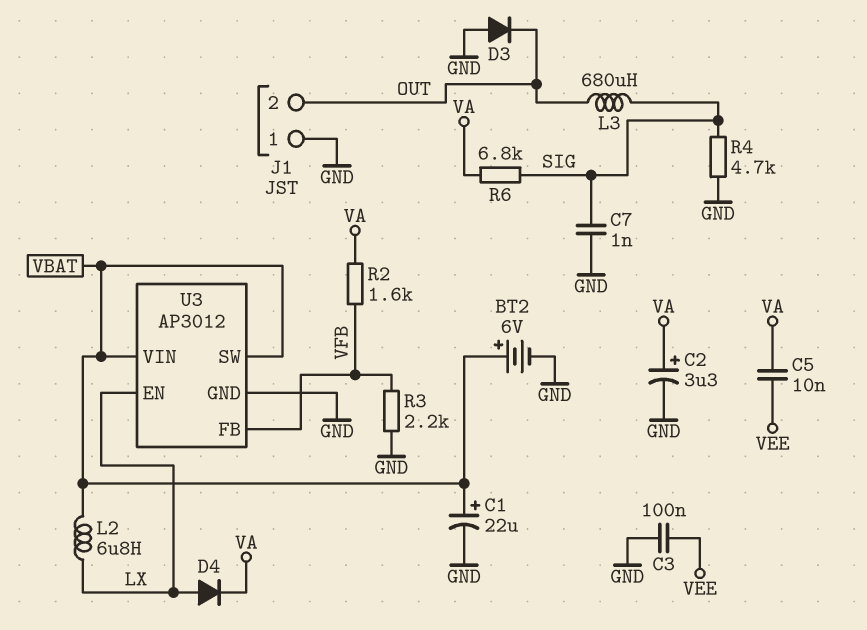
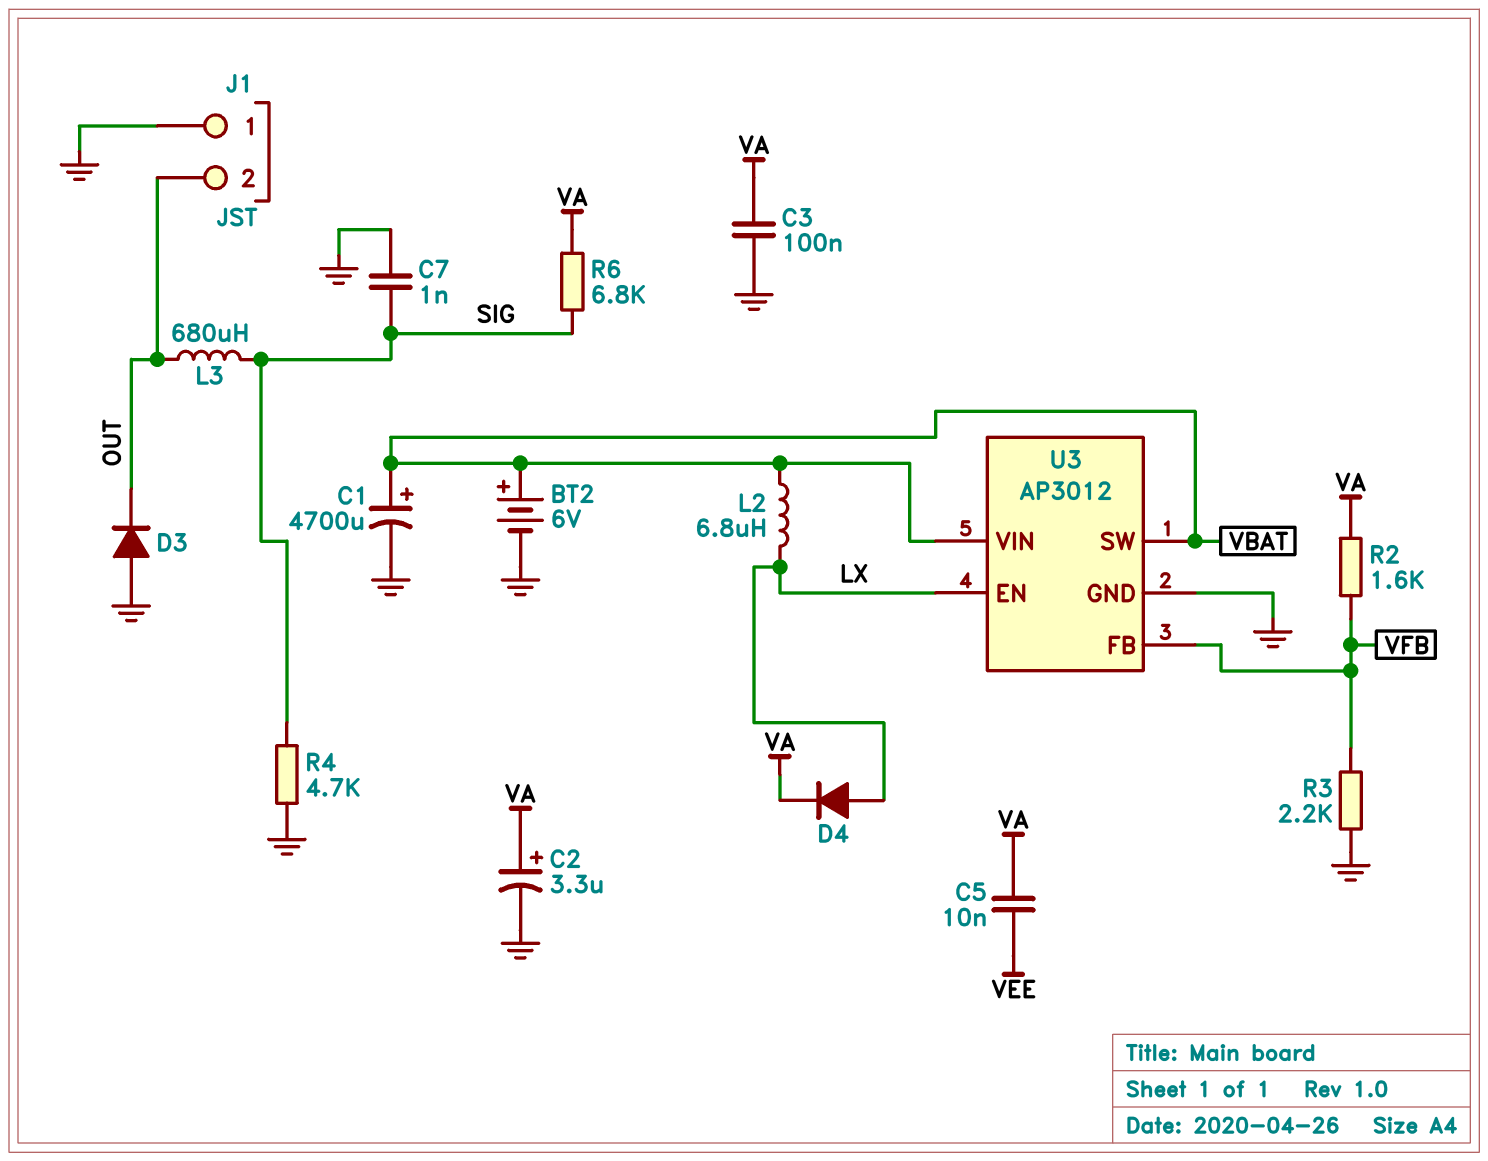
C1: 22uF (plus VBAT, minus GND) -> 4700uF (plus VBAT, minus GND)
C3: 100nF (GND, VEE) -> 100nF (GND, VA)

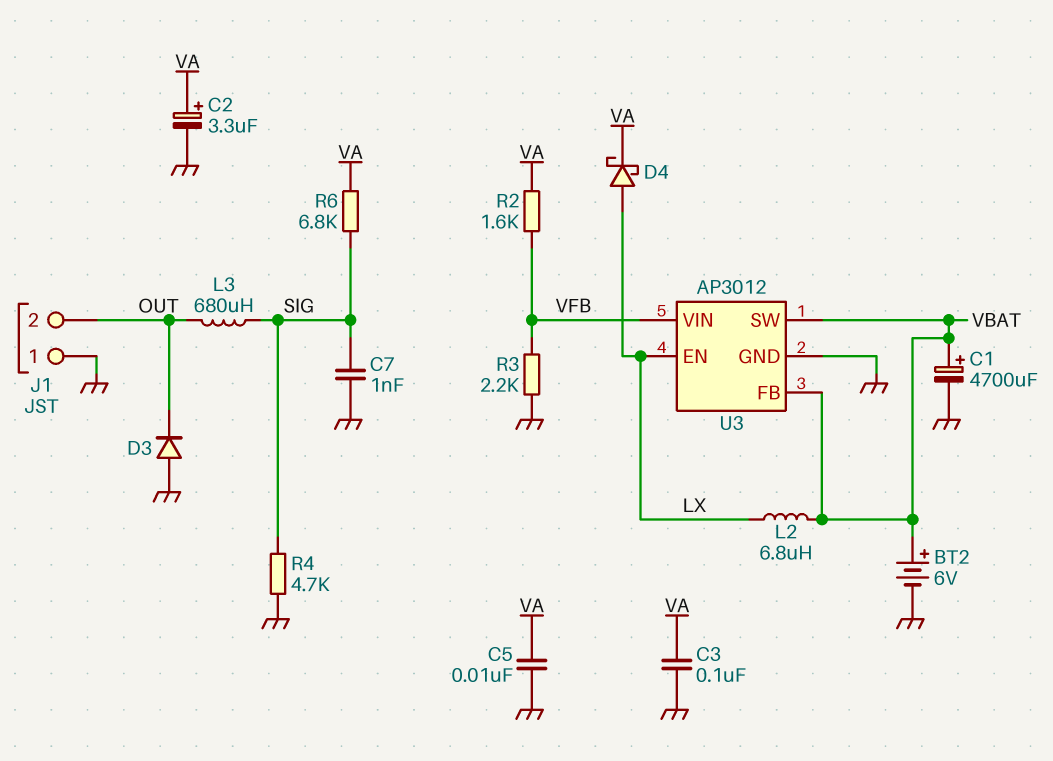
C5: 10nF (VA, VEE) -> 10nF (GND, VA)
D4: diode (A LX, K VA) -> schottky (A LX, K VA)
U3 pin FB: VFB -> VBAT
U3 pin VIN: VBAT -> VFB

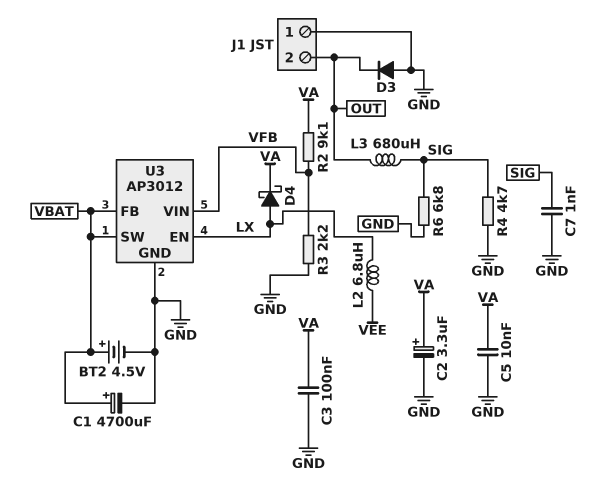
BT2: 6V (plus VBAT, minus GND) -> 4.5V (plus VBAT, minus GND)
L2: 6.8uH (LX, VBAT) -> 6.8uH (LX, VEE)
R2: 1.6k (VA, VFB) -> 9.1k (VA, VFB)
R6: 6.8k (SIG, VA) -> 6.8k (GND, SIG)

